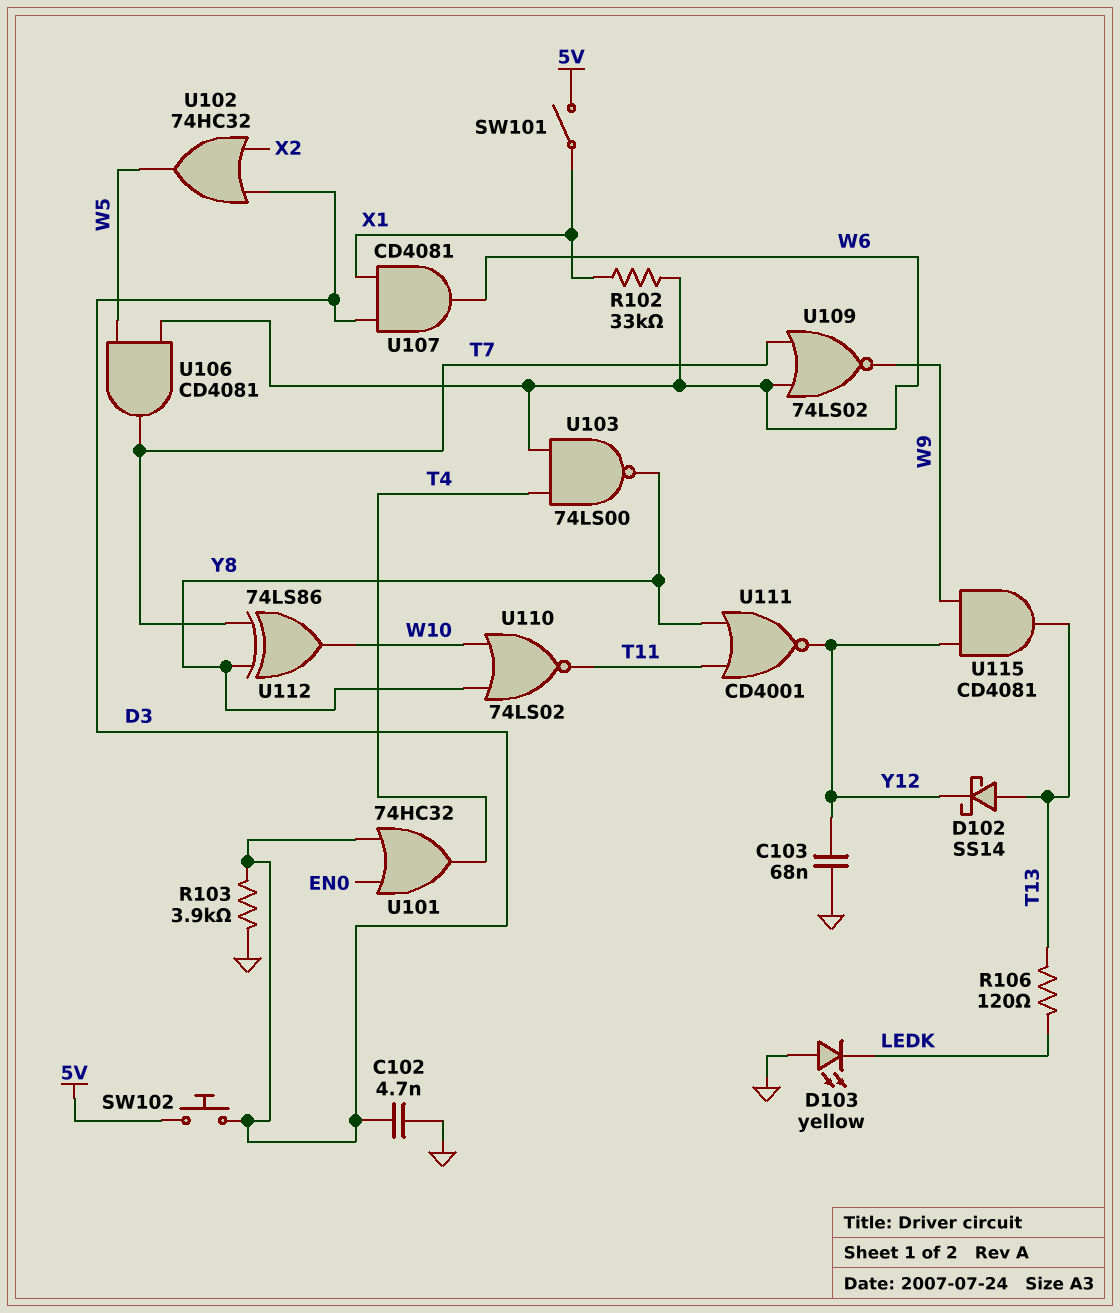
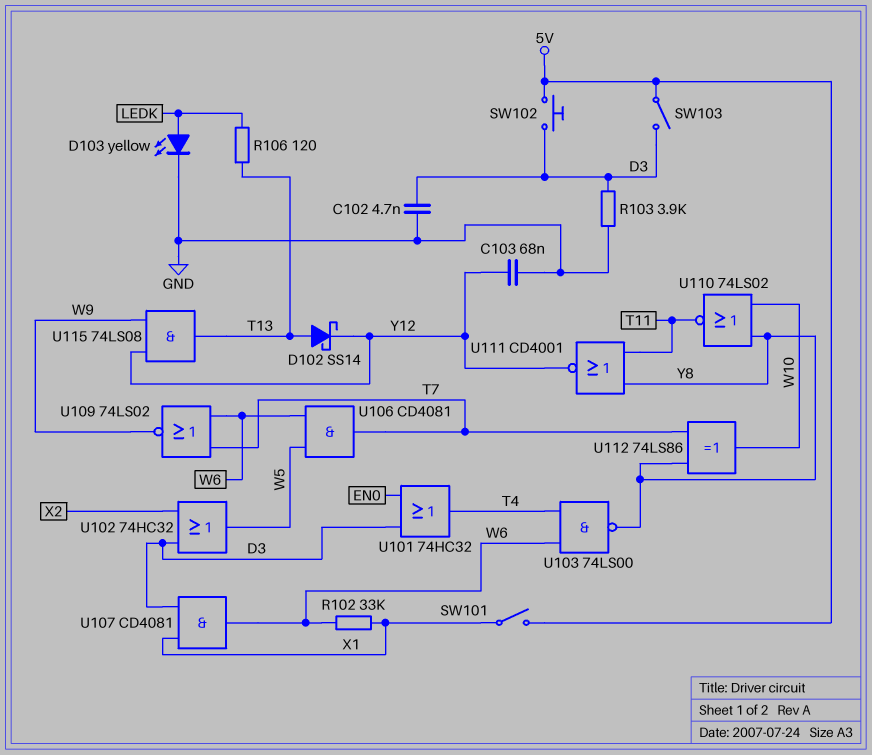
D103: LED yellow (A GND, K LEDK) -> LED yellow (A LEDK, K GND)
SW103: none -> switch (5V, D3)
U115: AND CD4081 (in W9, in Y12, out T13) -> AND 74LS08 (in W9, in Y12, out T13)

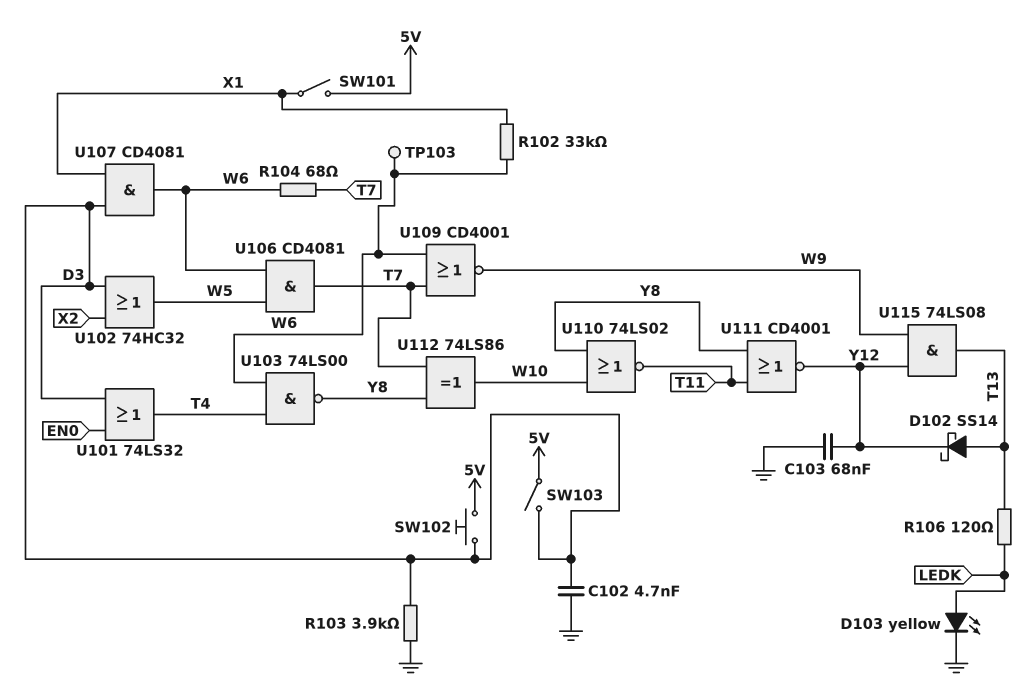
R104: none -> 68 (T7, W6)
TP103: none -> test point (W6)
U101: OR 74HC32 (in D3, in EN0, out T4) -> OR 74LS32 (in D3, in EN0, out T4)
U109: NOR 74LS02 (in T7, in W6, out W9) -> NOR CD4001 (in T7, in W6, out W9)

